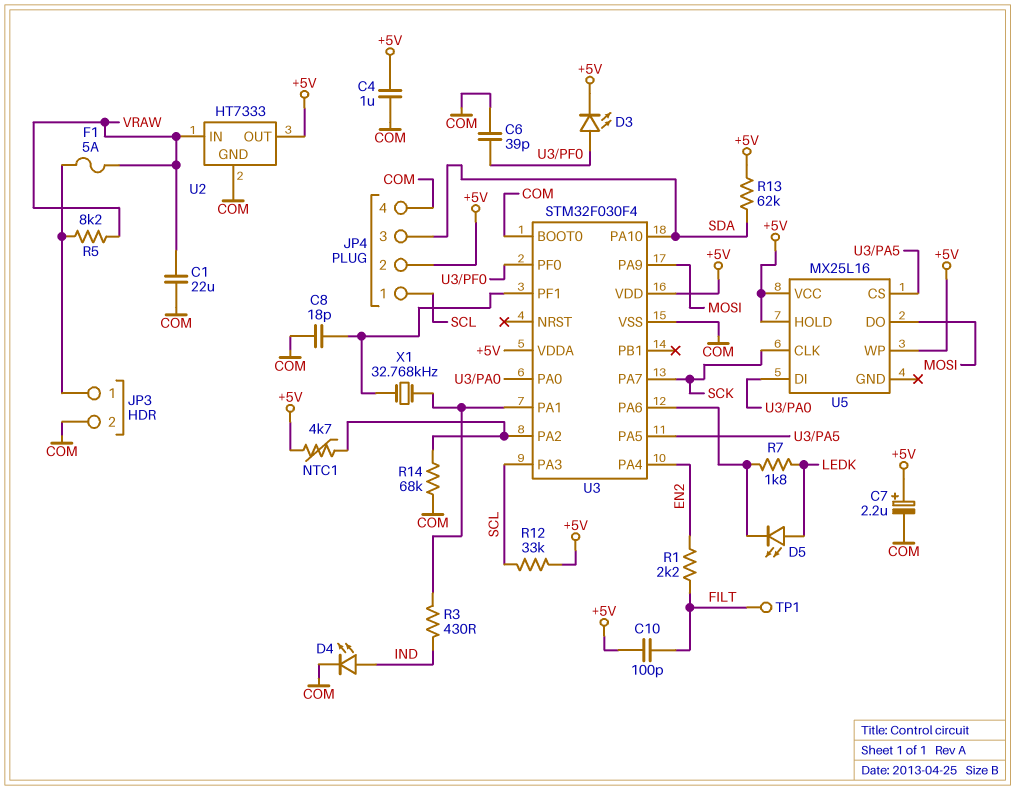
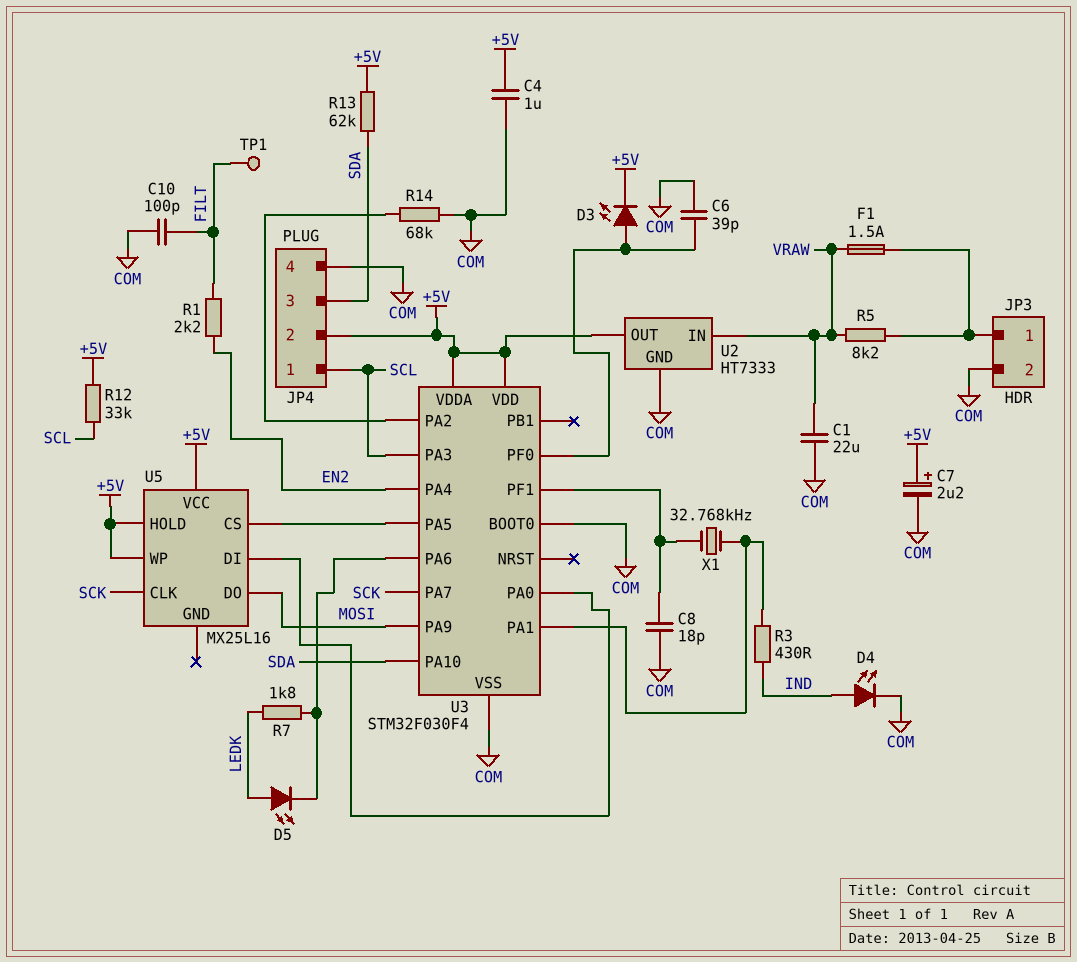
C10: 100pF (+5V, FILT) -> 100pF (COM, FILT)
F1: 5A (JP3/1, VRAW) -> 1.5A (JP3/1, VRAW)
NTC1: 4.7k (+5V, U3/PA2) -> none

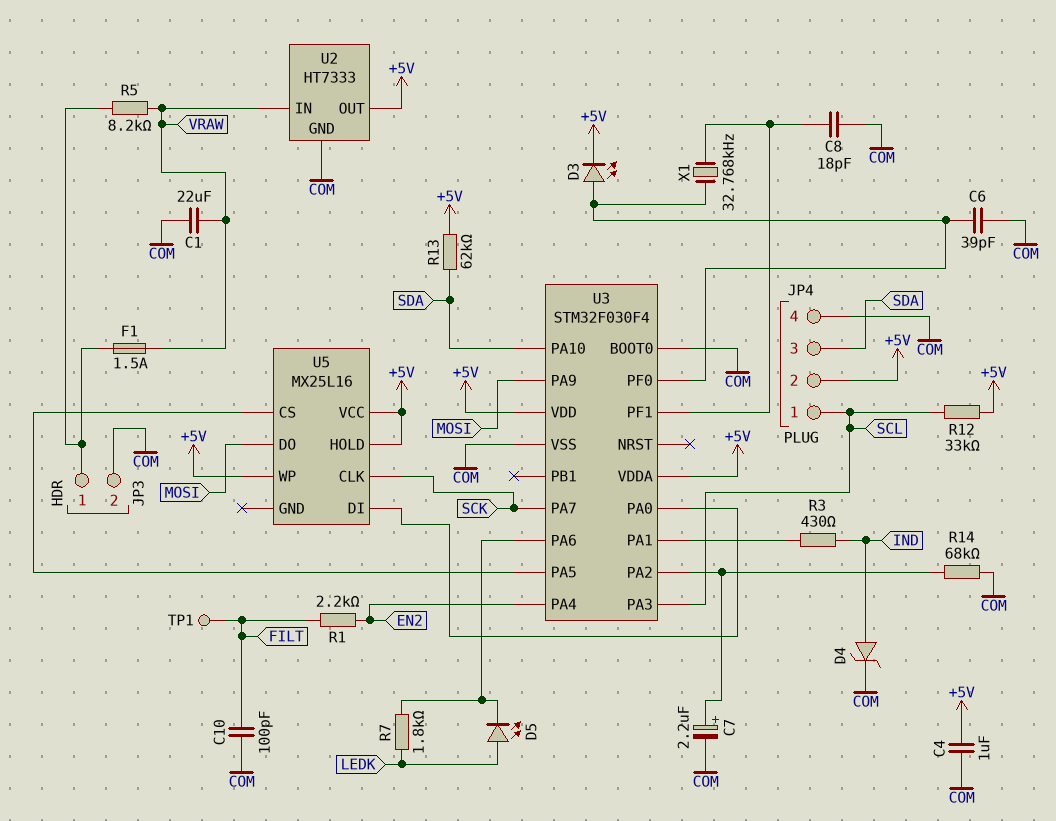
C7: 2.2uF (plus +5V, minus COM) -> 2.2uF (plus U3/PA2, minus COM)
D4: LED (A IND, K COM) -> zener (A IND, K COM)
X1: 32.768kHz (U3/PA1, U3/PF1) -> 32.768kHz (U3/PF0, U3/PF1)

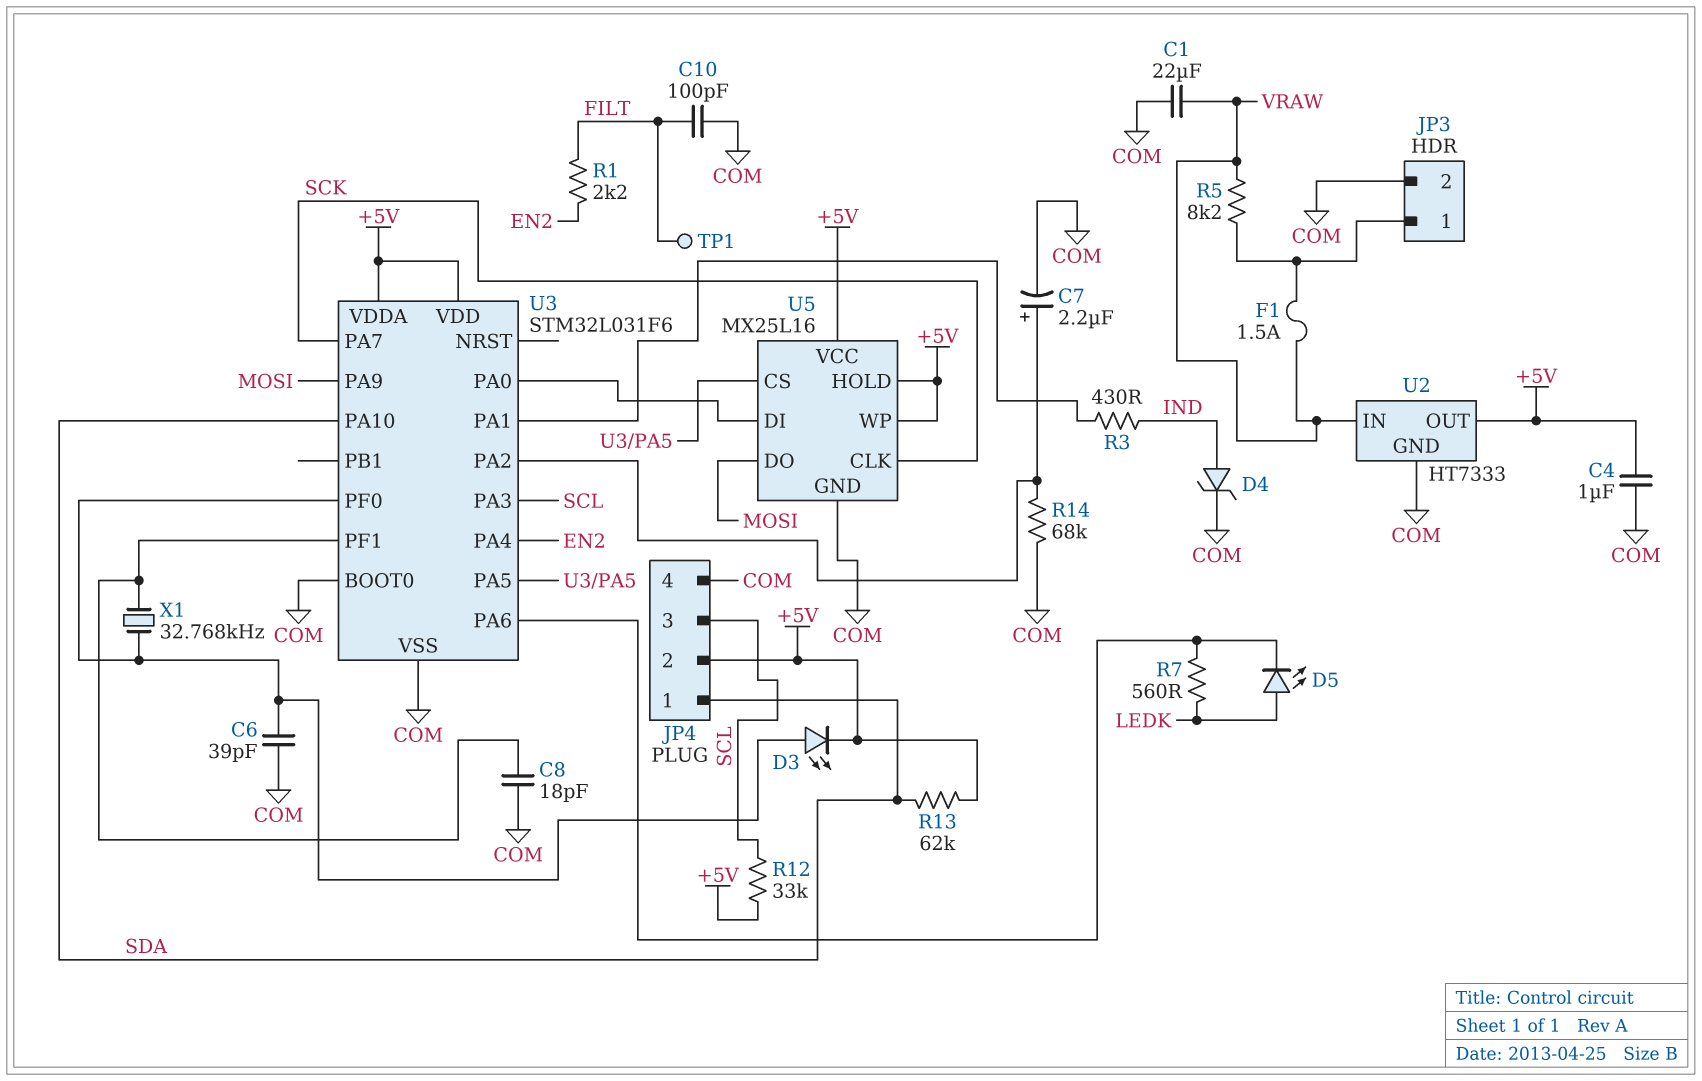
JP4 pin 1: SCL -> SDA
JP4 pin 3: SDA -> SCL
R7: 1.8k (LEDK, U3/PA6) -> 560 (LEDK, U3/PA6)
U3: STM32F030F4 -> STM32L031F6
U5 pin GND: none -> COM

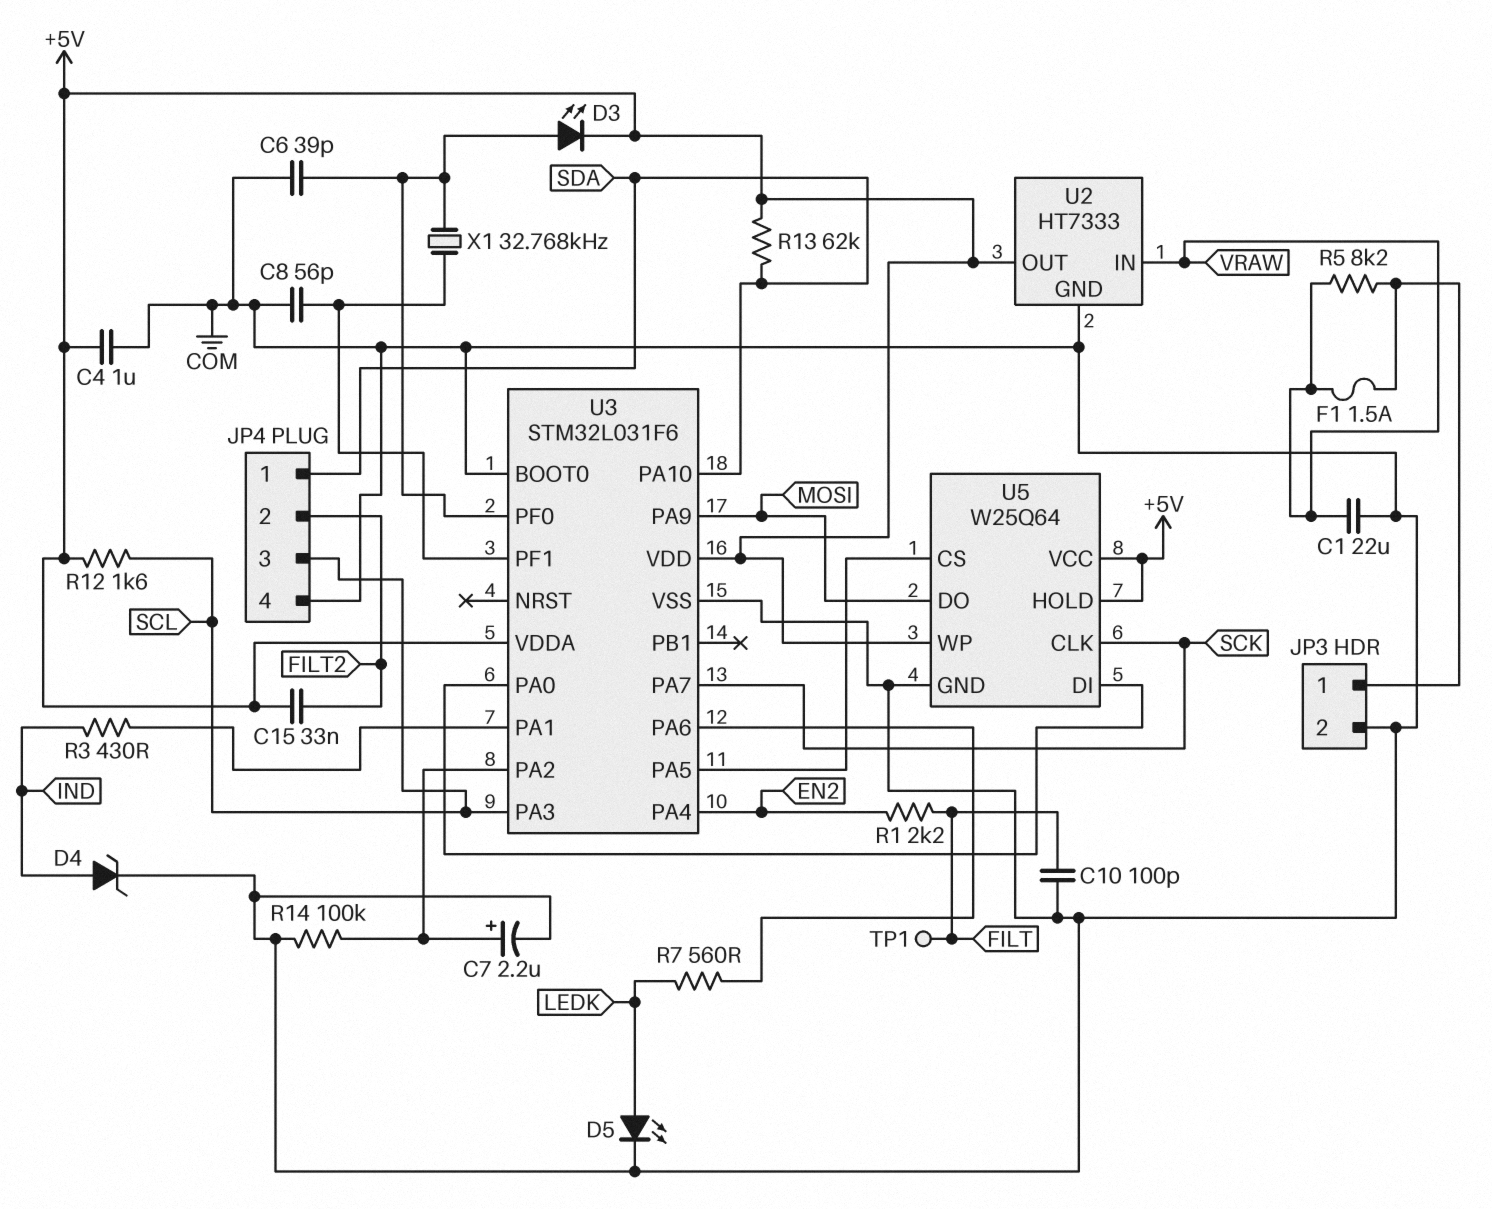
C8: 18pF (COM, U3/PF1) -> 56pF (COM, U3/PF1)
C15: none -> 33nF (+5V, FILT2)
D5: LED (A LEDK, K U3/PA6) -> LED (A LEDK, K COM)
JP4 pin 2: +5V -> FILT2
R12: 33k (+5V, SCL) -> 1.6k (+5V, SCL)
R14: 68k (COM, U3/PA2) -> 100k (COM, U3/PA2)
U5: MX25L16 -> W25Q64

